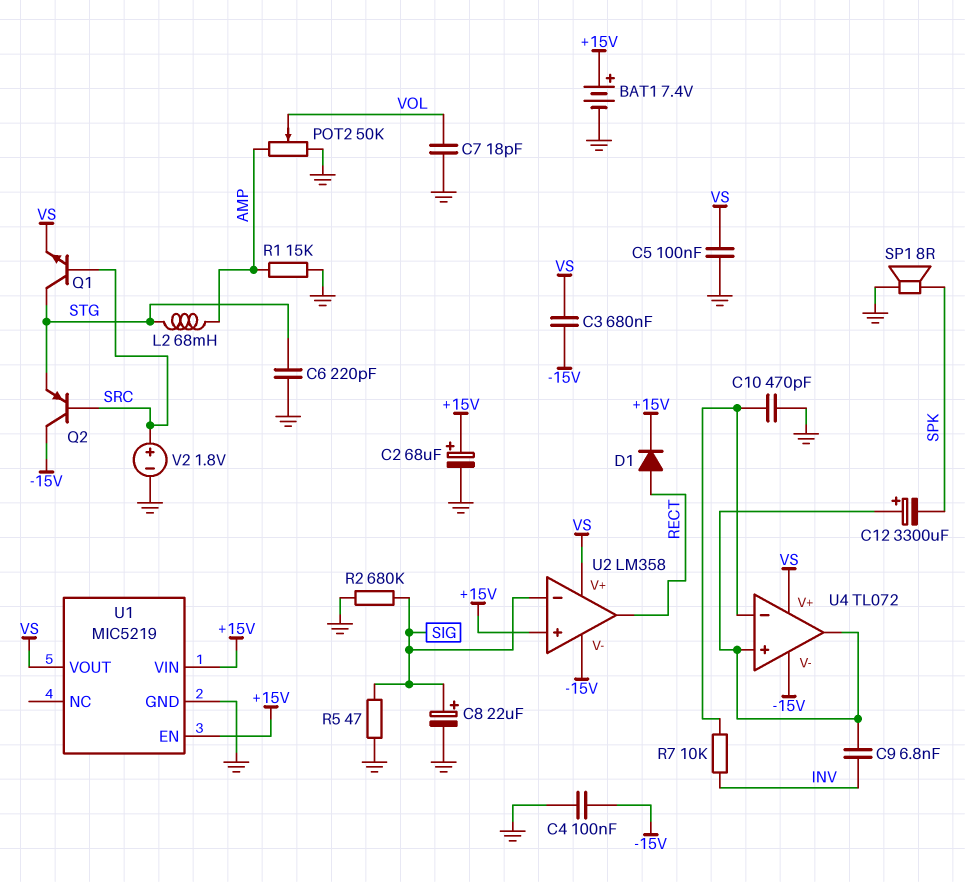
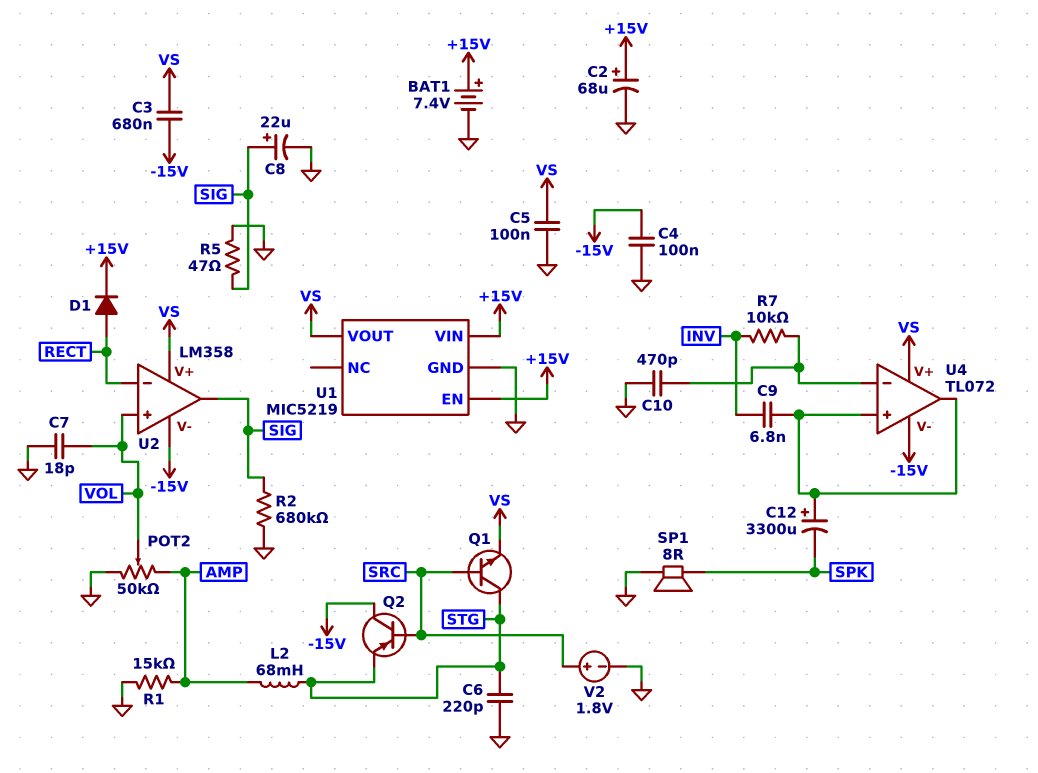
U2 pin in+: +15V -> VOL
U2 pin in-: SIG -> RECT
U2 pin out: RECT -> SIG

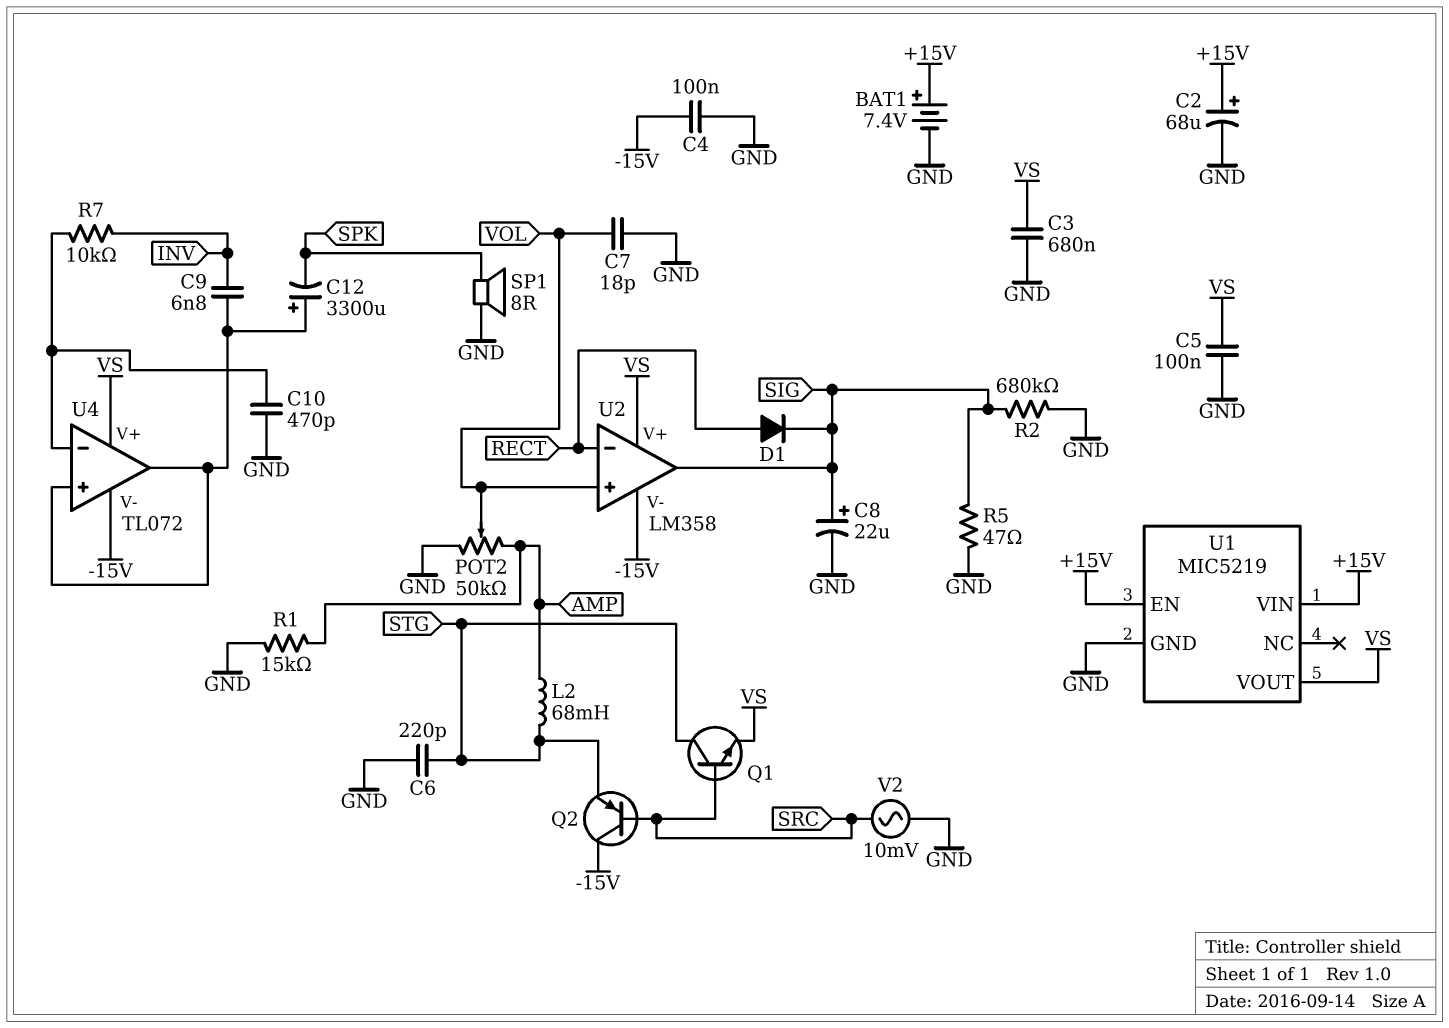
C3: 680nF (-15V, VS) -> 680nF (GND, VS)
D1: diode (A RECT, K +15V) -> diode (A RECT, K SIG)
V2: 1.8V (plus SRC, minus GND) -> AC 10mV (GND, SRC)

